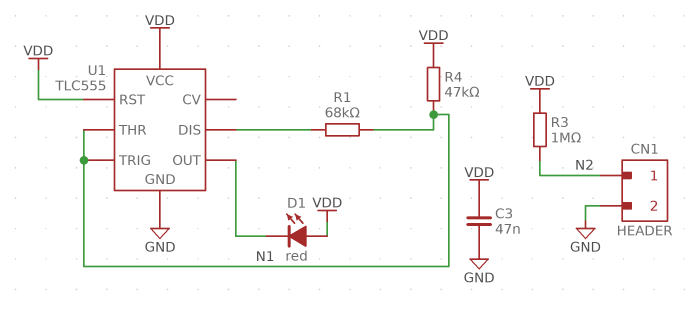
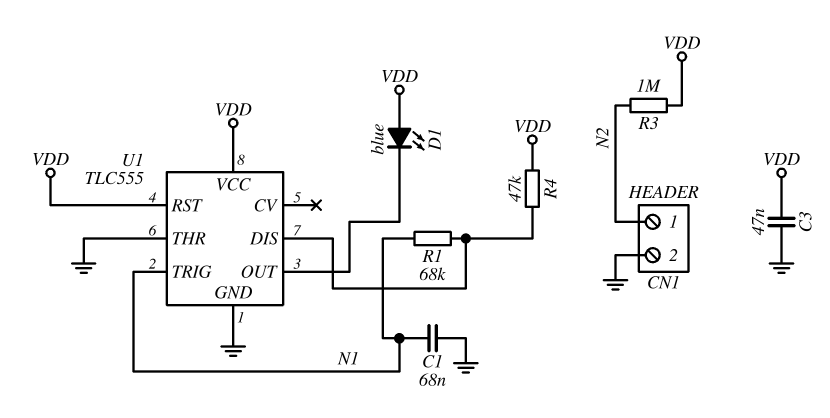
C1: none -> 68nF (GND, N1)
D1: LED red (A VDD, K U1/OUT) -> LED blue (A VDD, K U1/OUT)
R4: 47k (N1, VDD) -> 47k (U1/DIS, VDD)
U1 pin THR: N1 -> GND

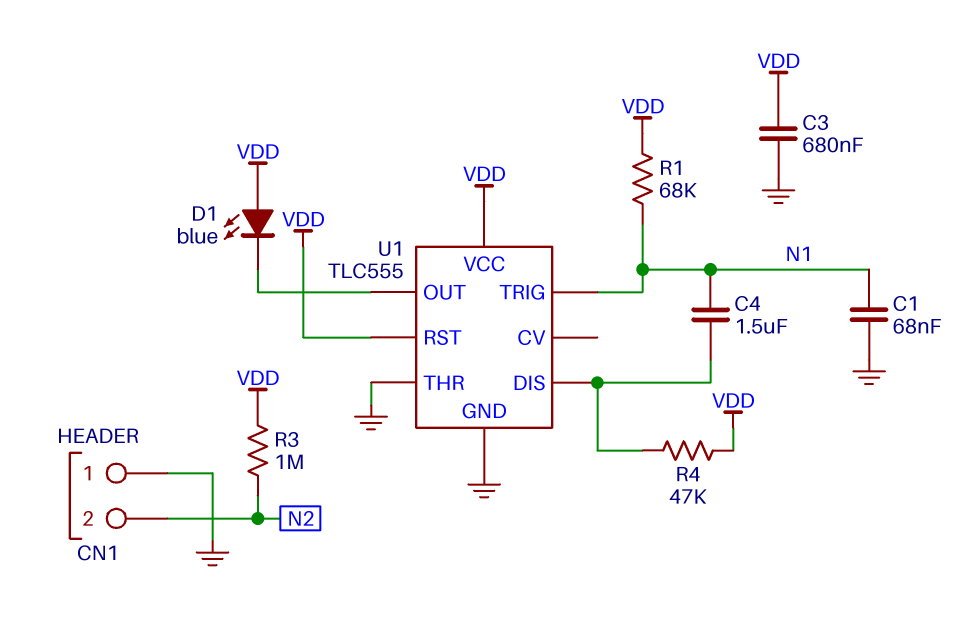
C3: 47nF (GND, VDD) -> 680nF (GND, VDD)
C4: none -> 1.5uF (N1, U1/DIS)
CN1 pin 1: N2 -> GND
CN1 pin 2: GND -> N2
R1: 68k (N1, U1/DIS) -> 68k (N1, VDD)

